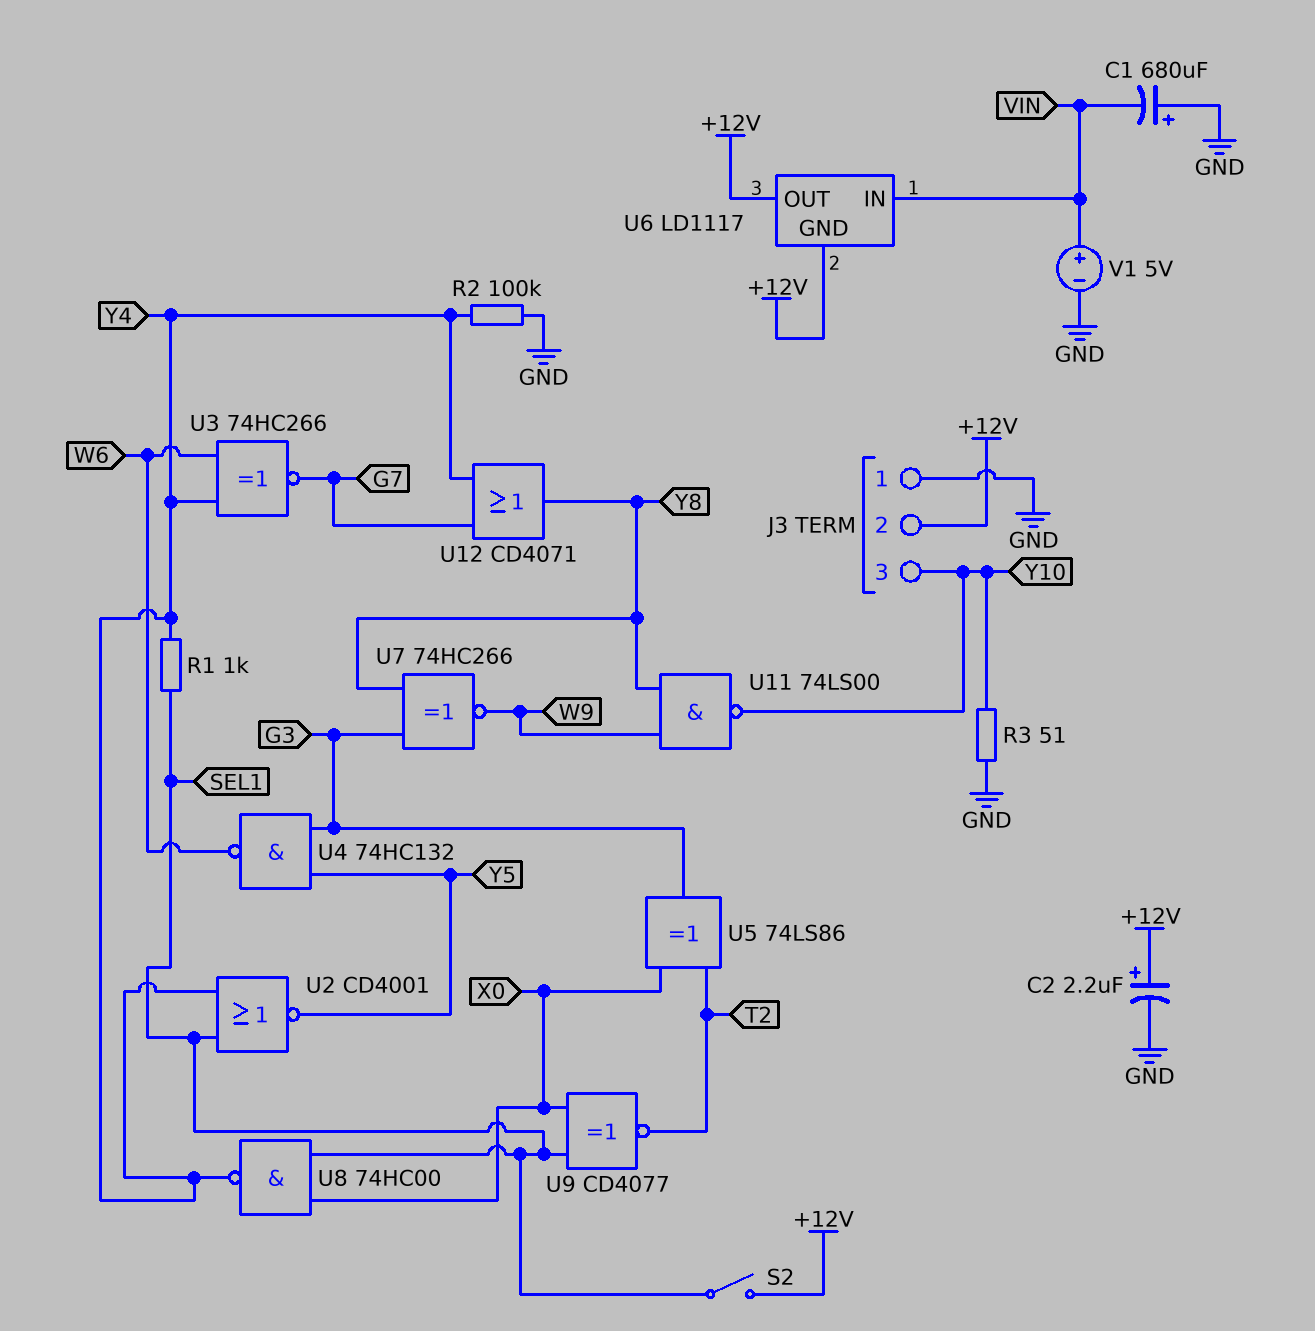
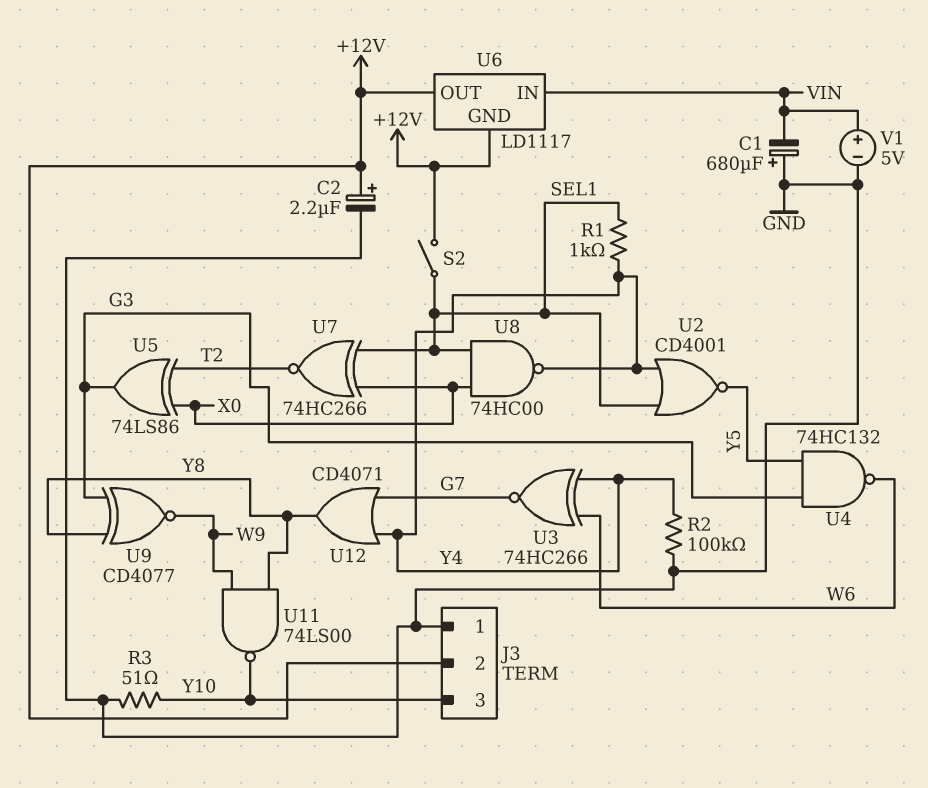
U7: XNOR 74HC266 (in G3, in Y8, out W9) -> XNOR 74HC266 (in SEL1, in X0, out T2)
U9: XNOR CD4077 (in SEL1, in X0, out T2) -> XNOR CD4077 (in G3, in Y8, out W9)

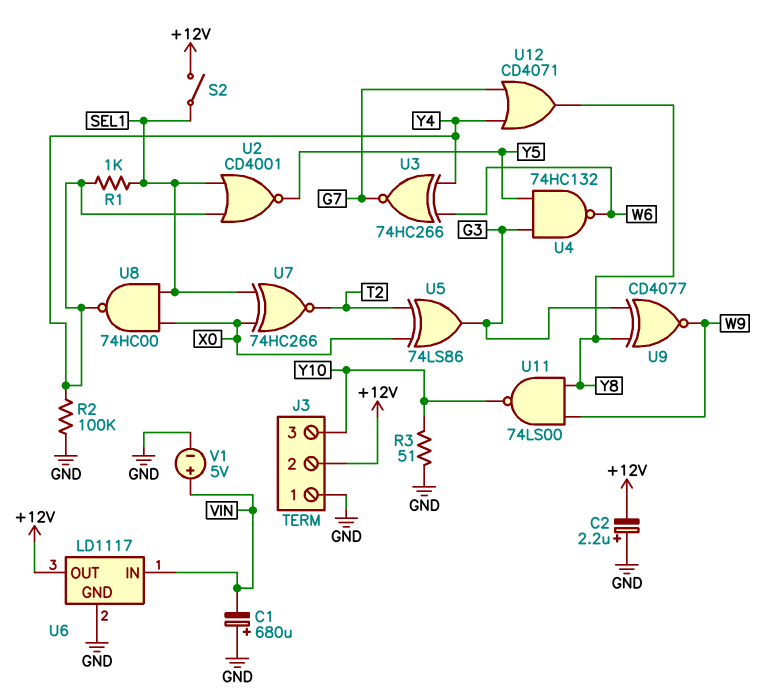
C2: 2.2uF (plus +12V, minus GND) -> 2.2uF (plus GND, minus +12V)
U6 pin GND: +12V -> GND

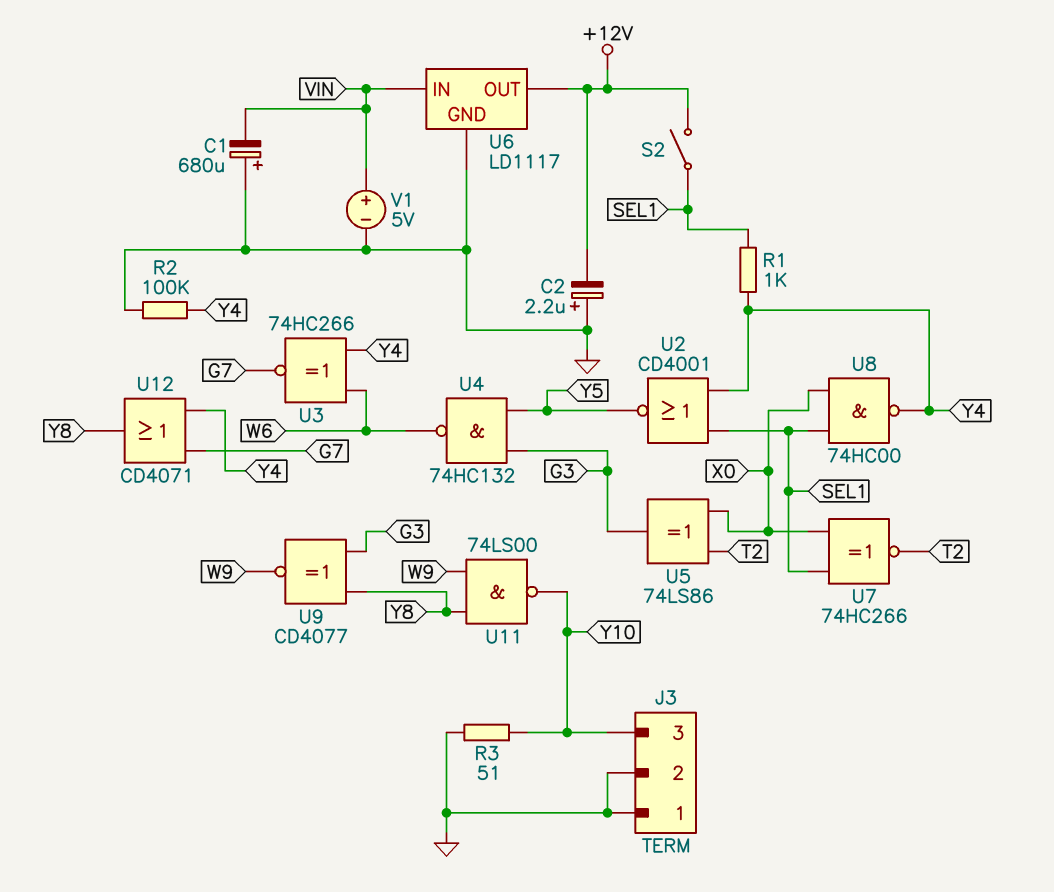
J3 pin 2: +12V -> GND

